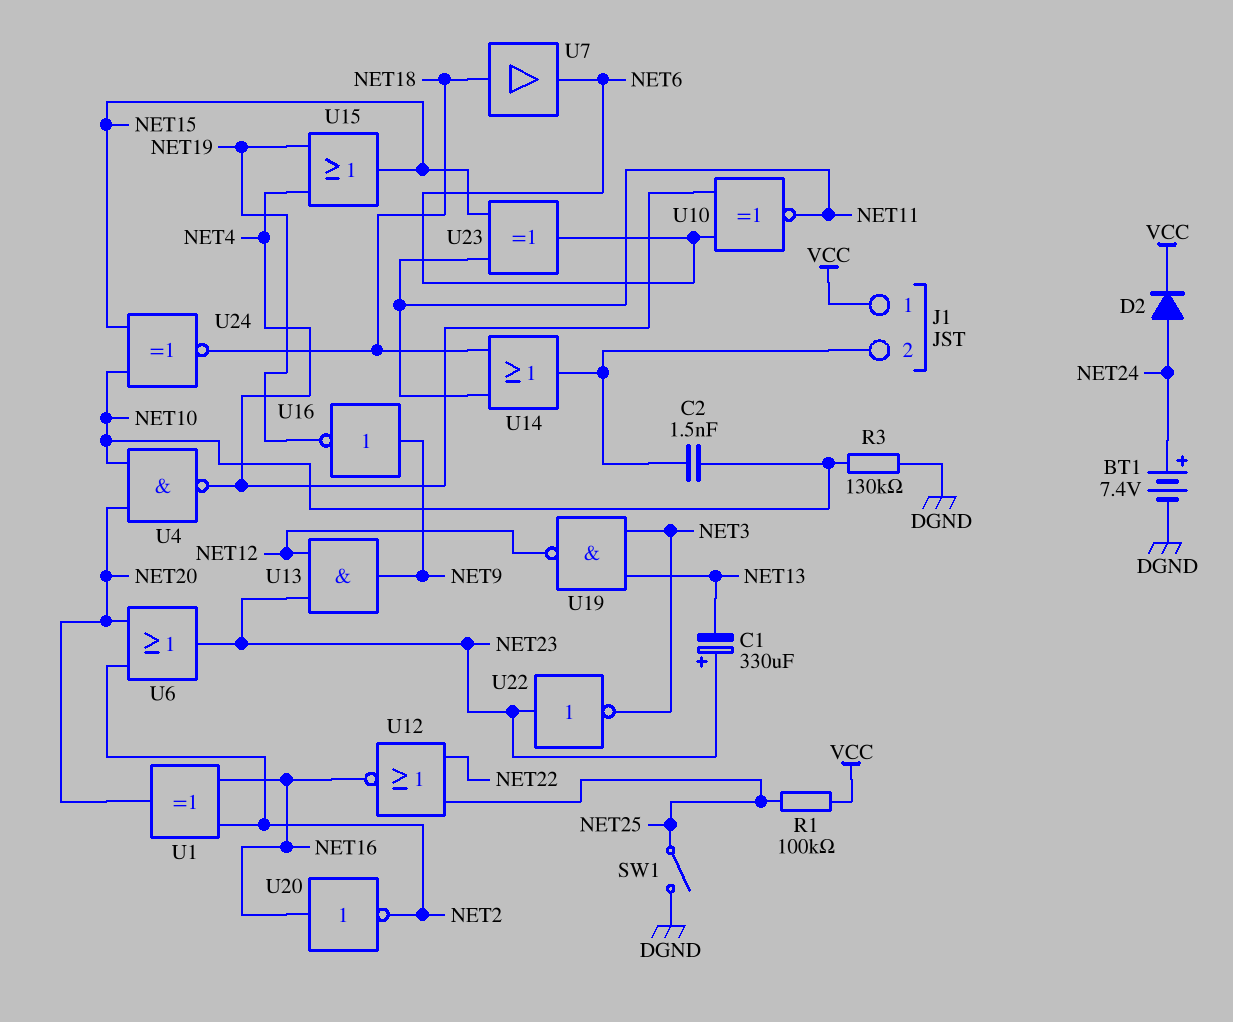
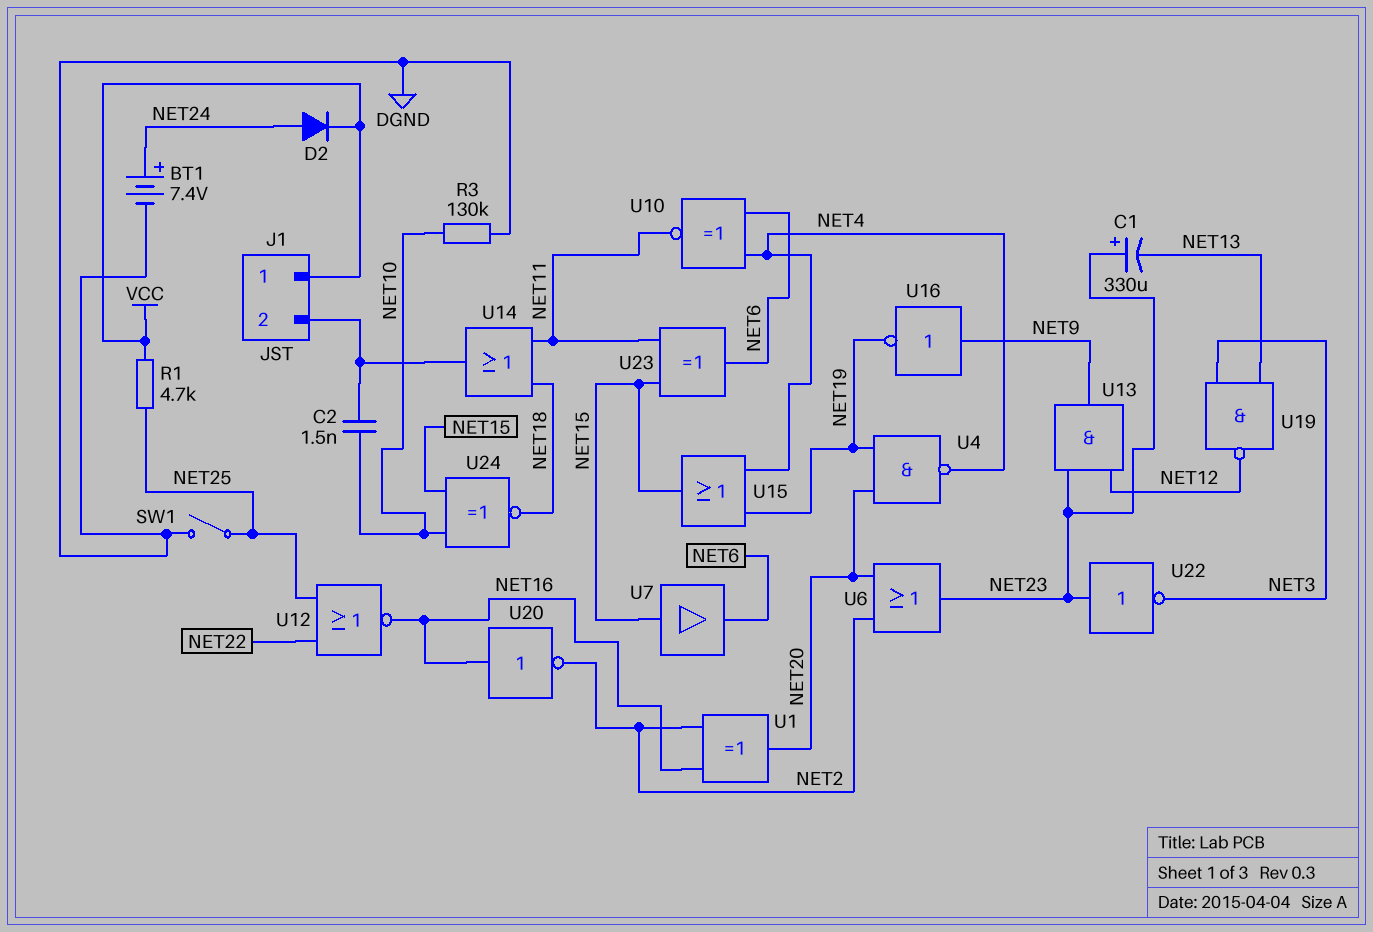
R1: 100k (NET25, VCC) -> 4.7k (NET25, VCC)
U4: NAND (in NET10, in NET20, out NET4) -> NAND (in NET19, in NET20, out NET4)
U7: buffer (in NET18, out NET6) -> buffer (in NET15, out NET6)

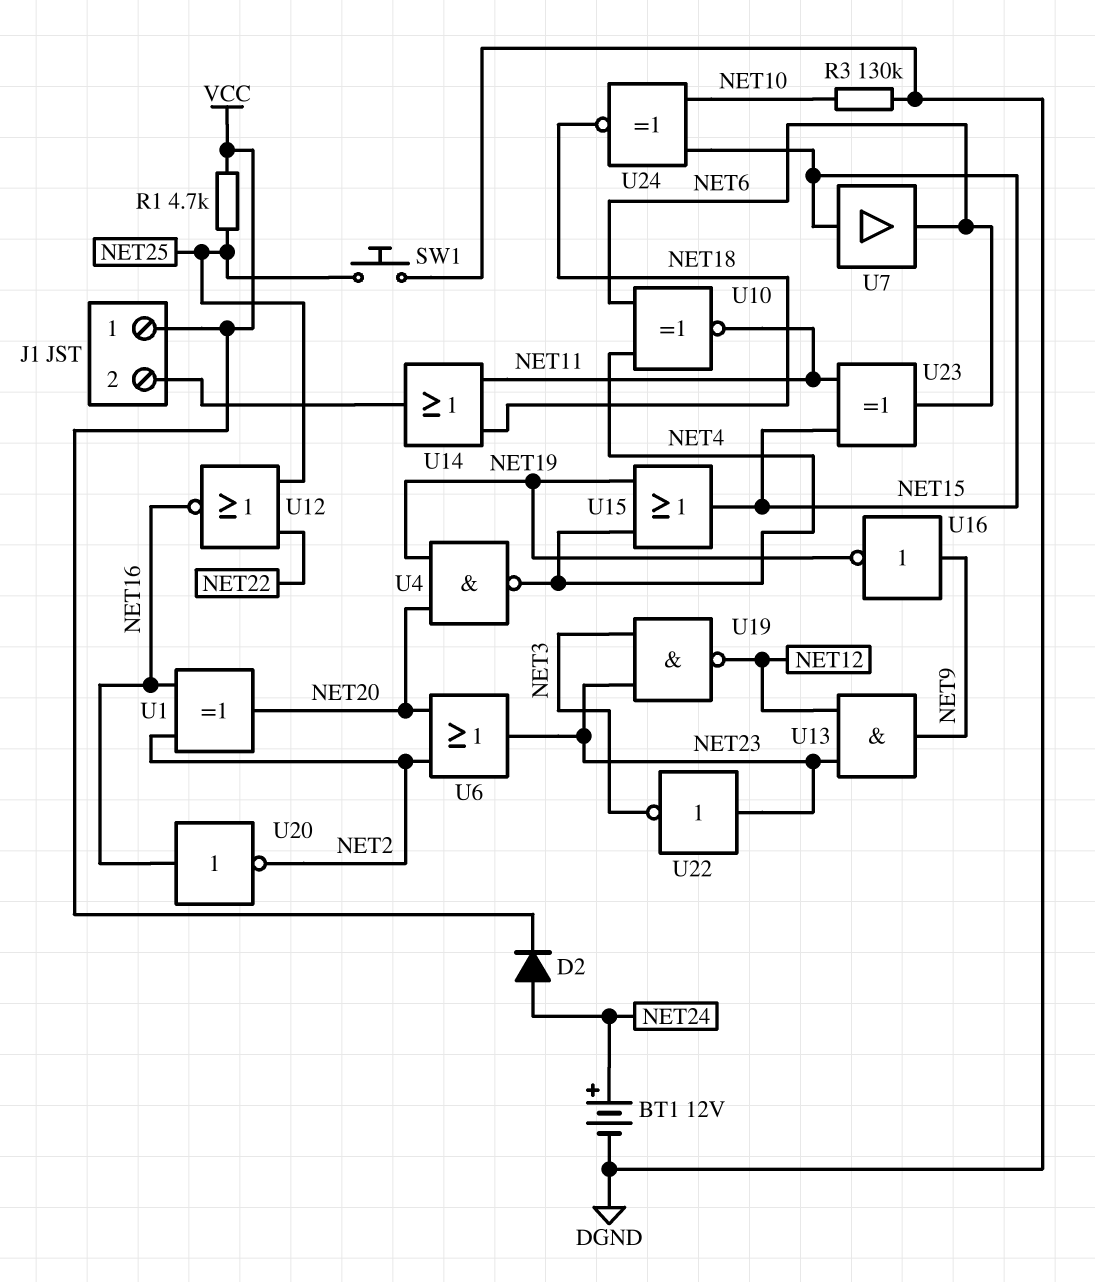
BT1: 7.4V (plus NET24, minus DGND) -> 12V (plus NET24, minus DGND)
C1: 330uF (plus NET23, minus NET13) -> none
C2: 1.5nF (J1/2, NET10) -> none
SW1: switch (DGND, NET25) -> button (DGND, NET25)
U19: NAND (in NET3, in NET13, out NET12) -> NAND (in NET3, in NET23, out NET12)

